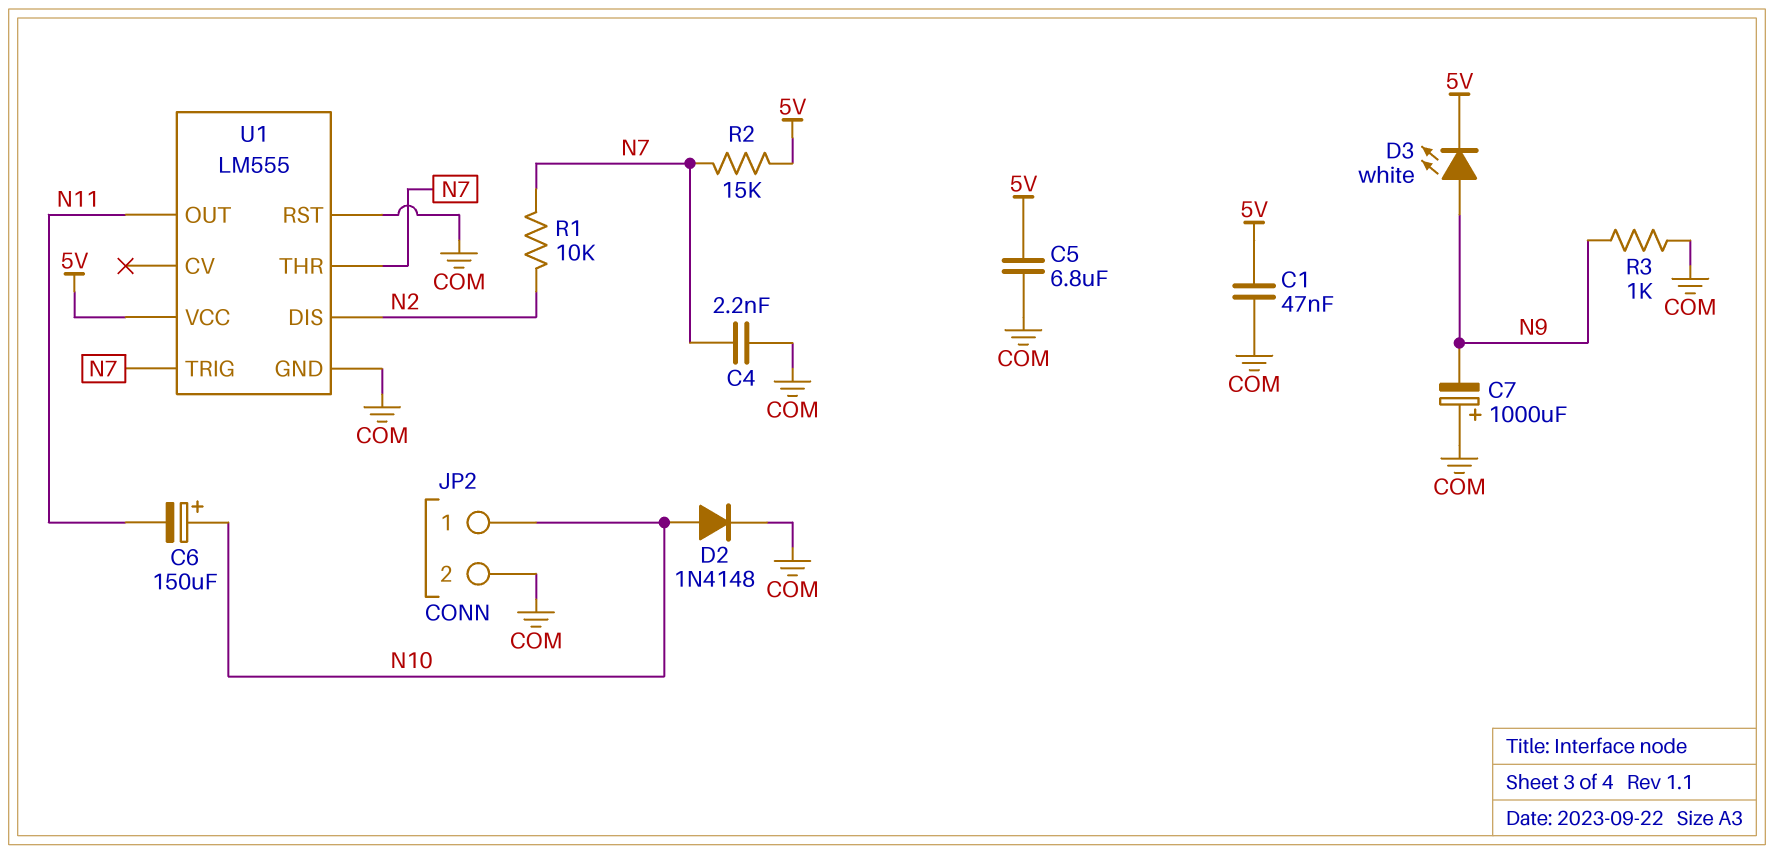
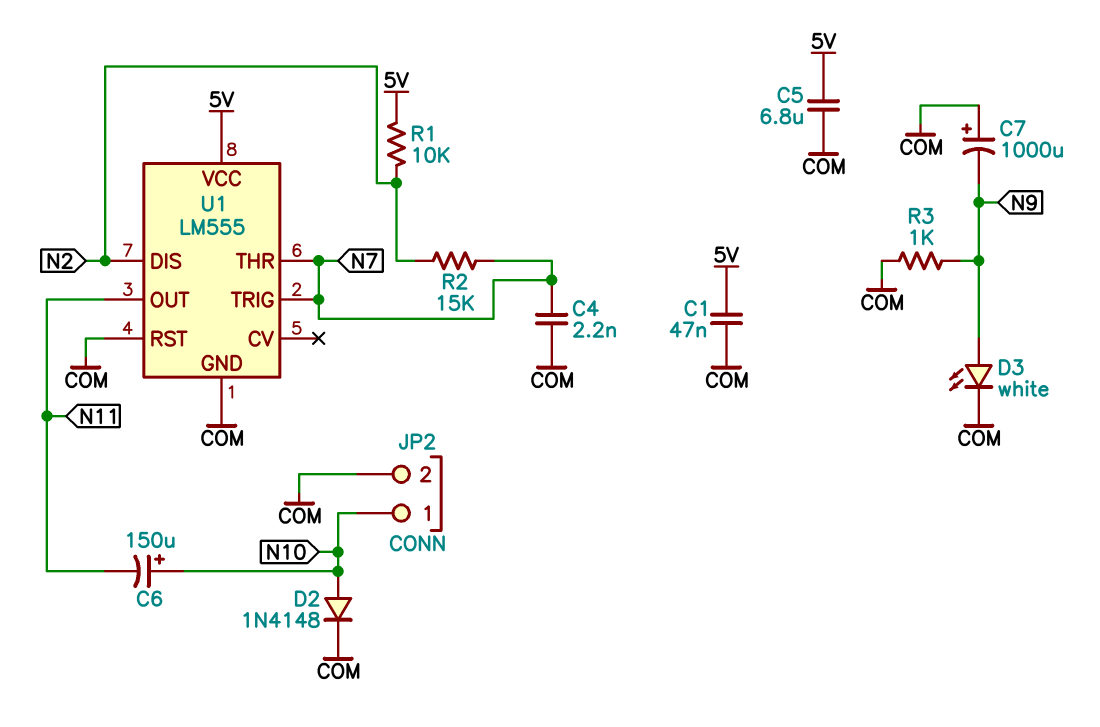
D3: LED white (A N9, K 5V) -> LED white (A N9, K COM)
R1: 10k (N2, N7) -> 10k (5V, N2)
R2: 15k (5V, N7) -> 15k (N2, N7)

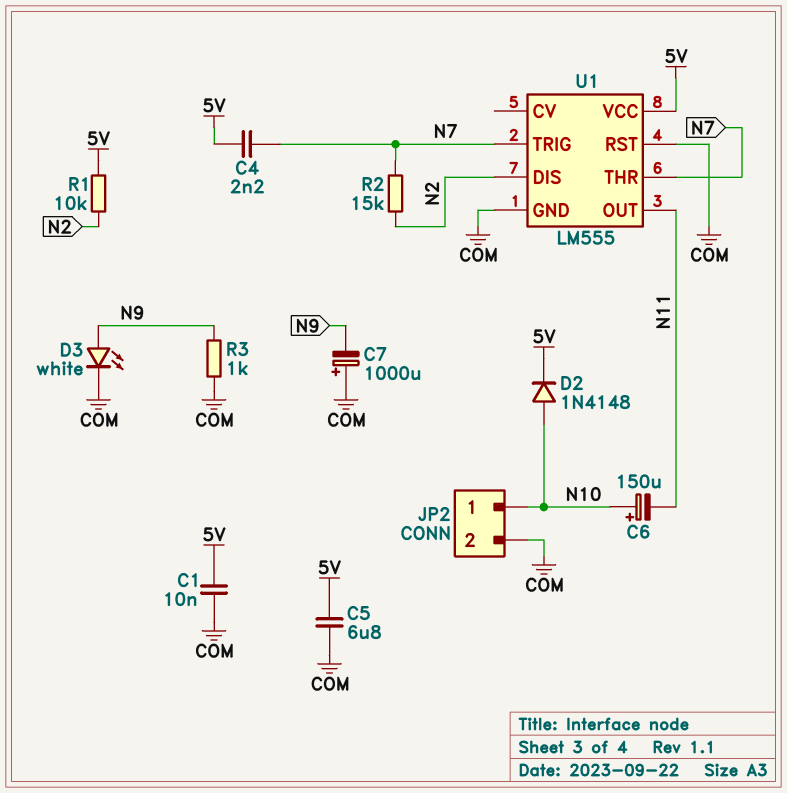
C1: 47nF (5V, COM) -> 10nF (5V, COM)
C4: 2.2nF (COM, N7) -> 2.2nF (5V, N7)
D2: diode 1N4148 (A N10, K COM) -> diode 1N4148 (A N10, K 5V)

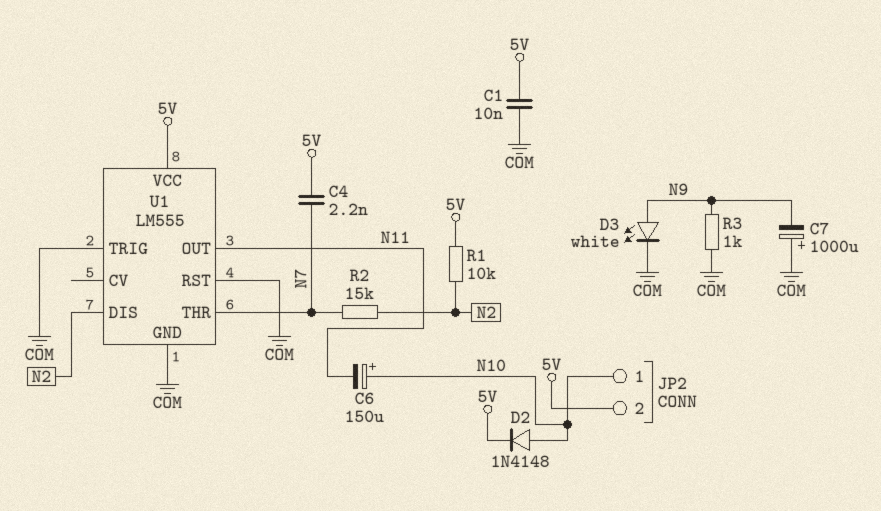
C5: 6.8uF (5V, COM) -> none
JP2 pin 2: COM -> 5V
U1 pin TRIG: N7 -> COM

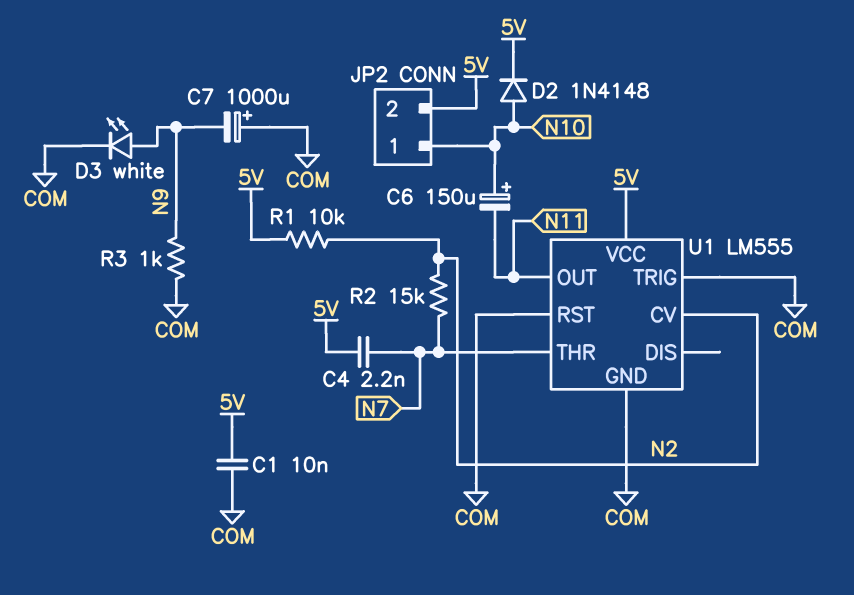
U1 pin CV: none -> N2
U1 pin DIS: N2 -> none

